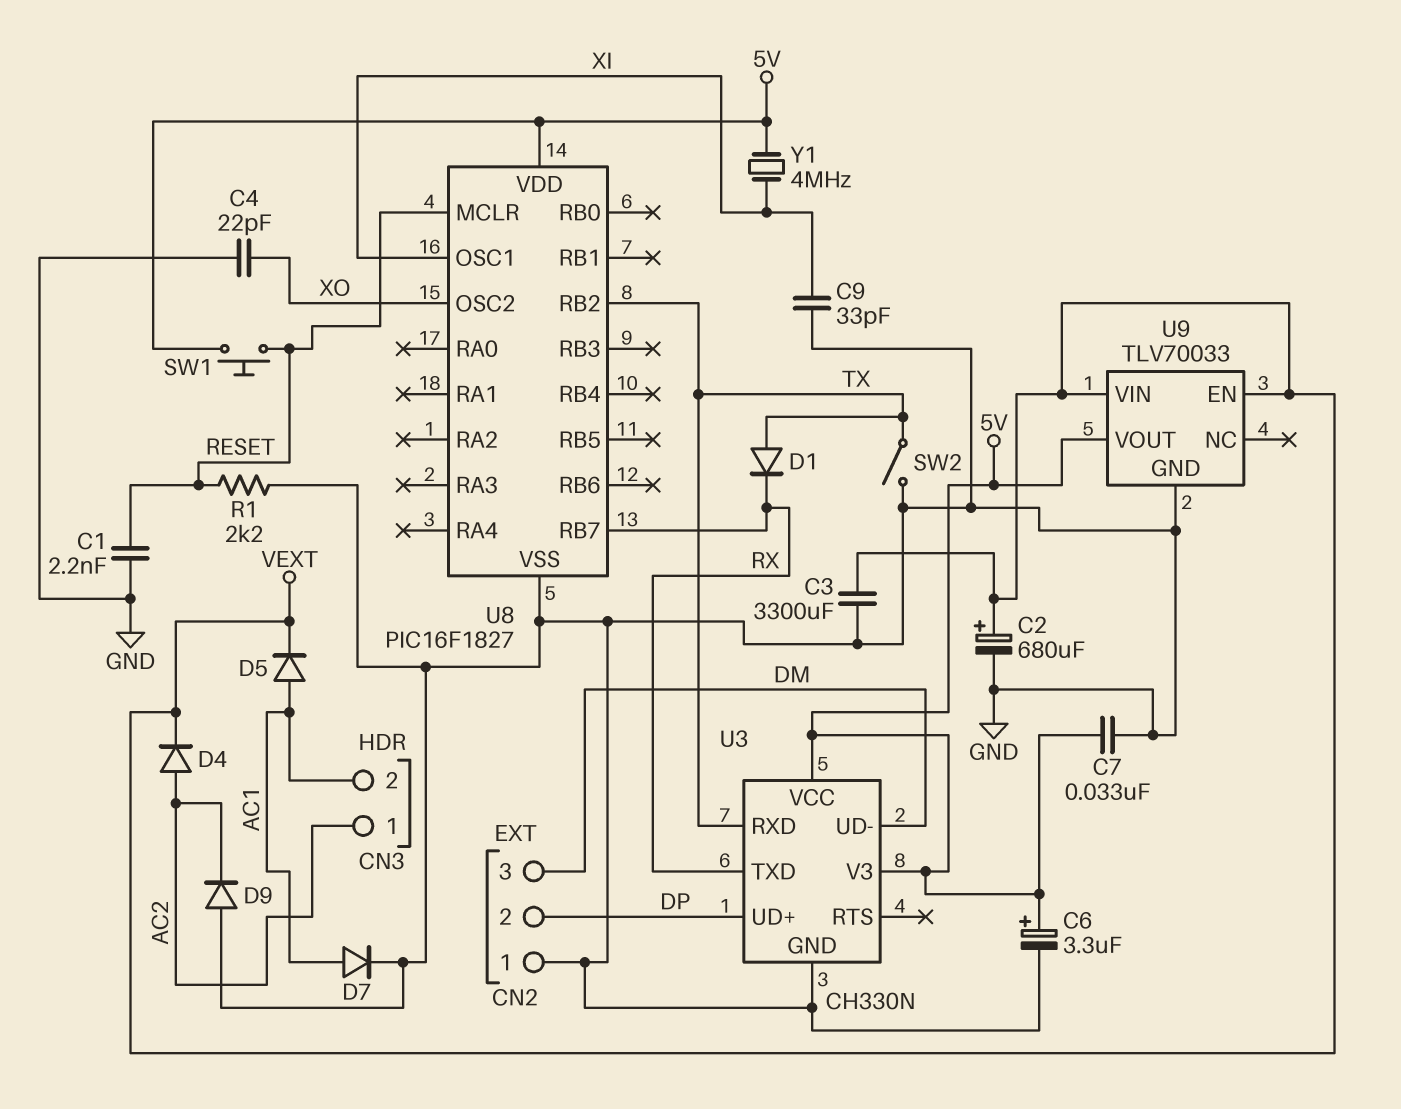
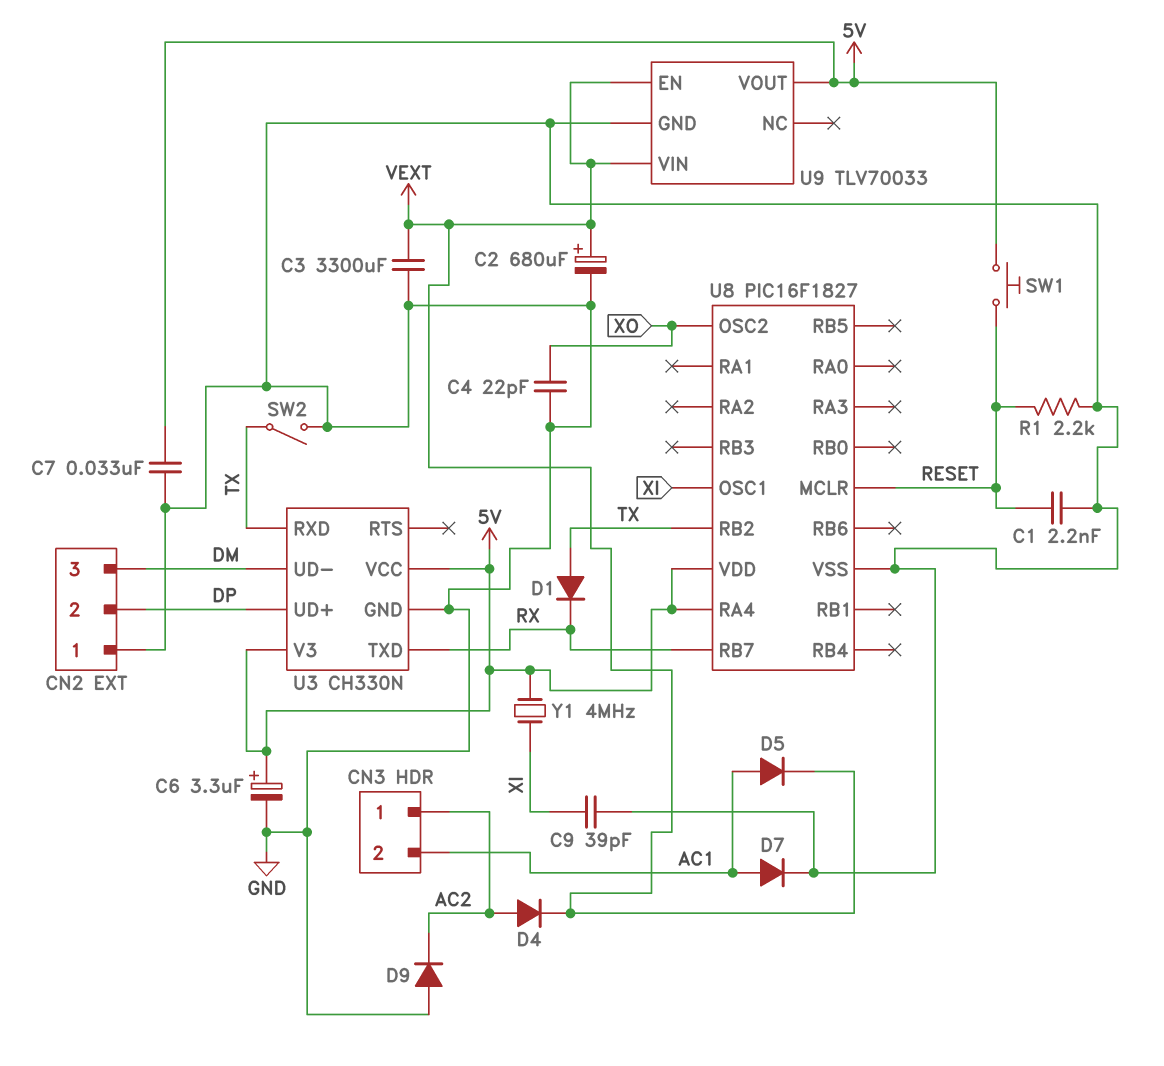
C9: 33pF (GND, XI) -> 39pF (GND, XI)
U8 pin RA4: none -> 5V

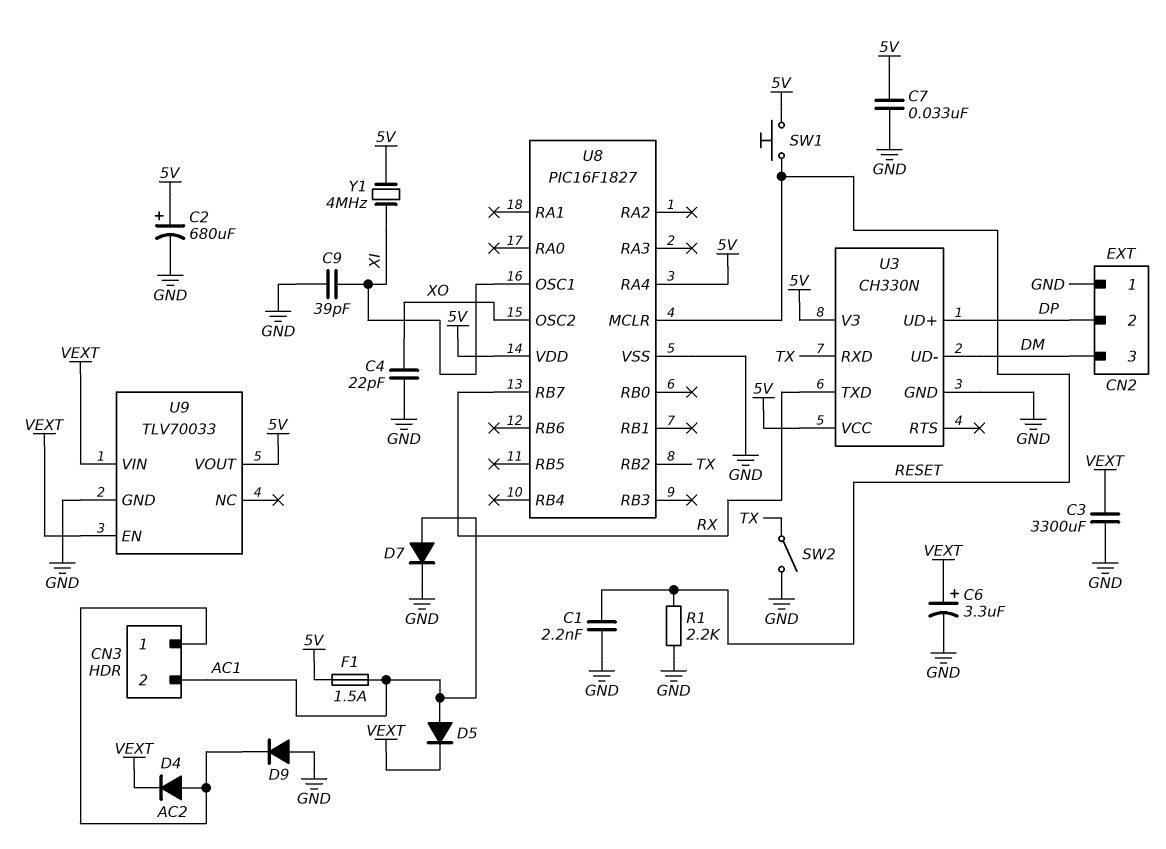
C2: 680uF (plus VEXT, minus GND) -> 680uF (plus 5V, minus GND)
C6: 3.3uF (plus 5V, minus GND) -> 3.3uF (plus VEXT, minus GND)
D1: diode (A TX, K RX) -> none
F1: none -> 1.5A (5V, AC1)

